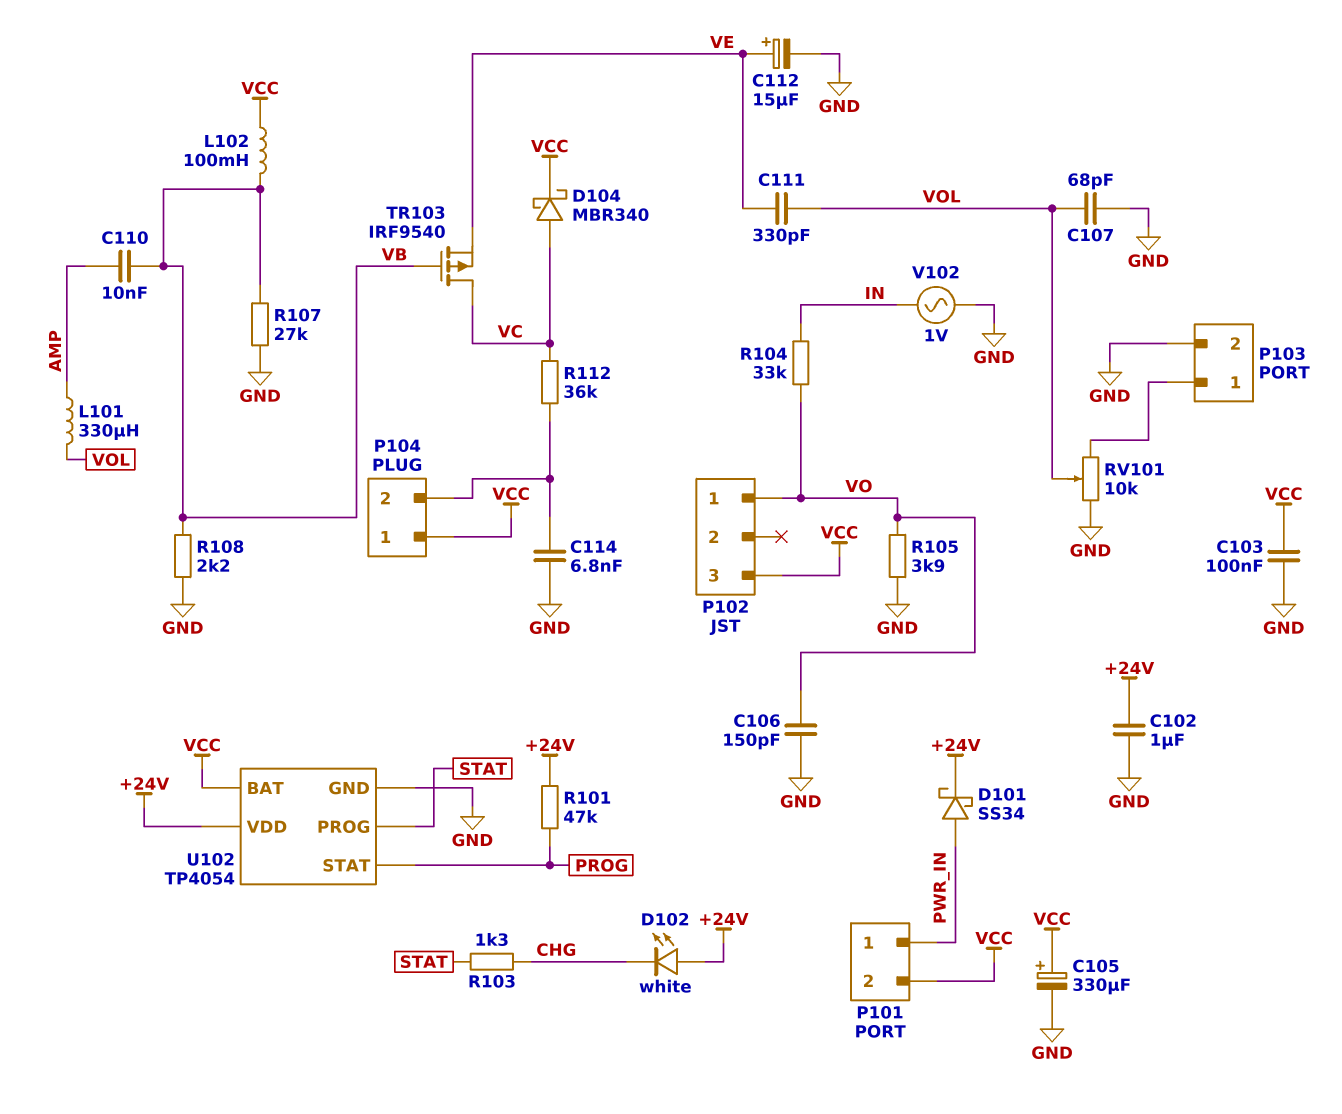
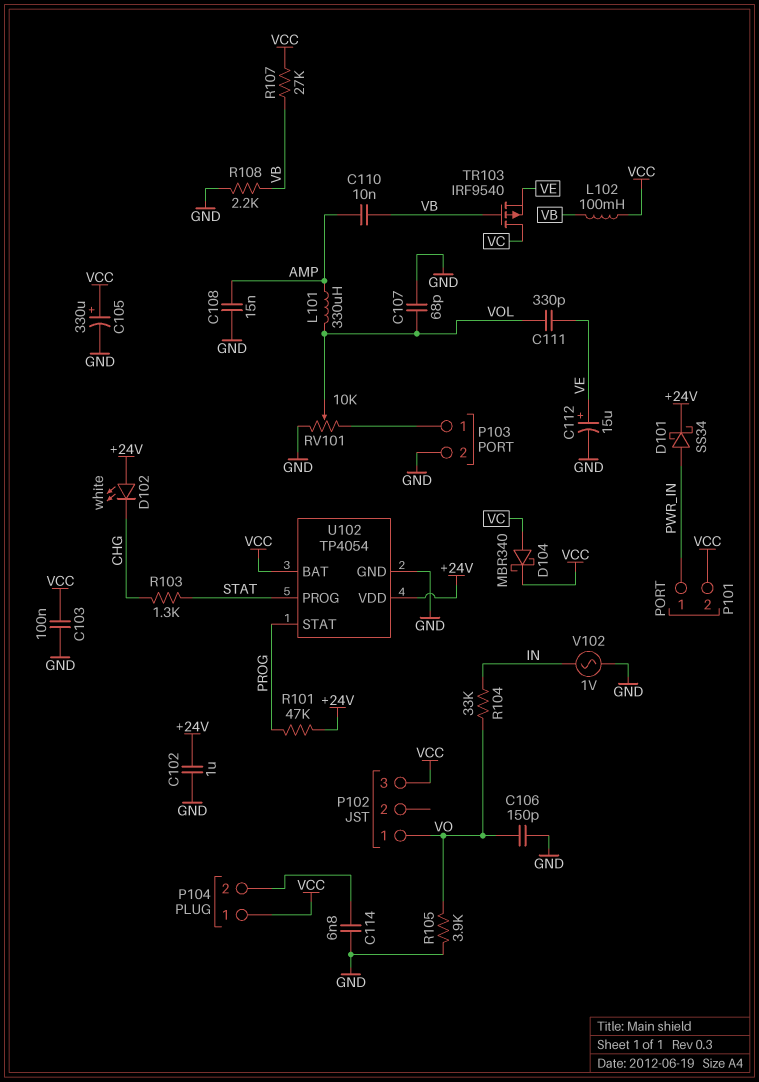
C108: none -> 15nF (AMP, GND)
R107: 27k (GND, VB) -> 27k (VB, VCC)
R112: 36k (P104/2, VC) -> none

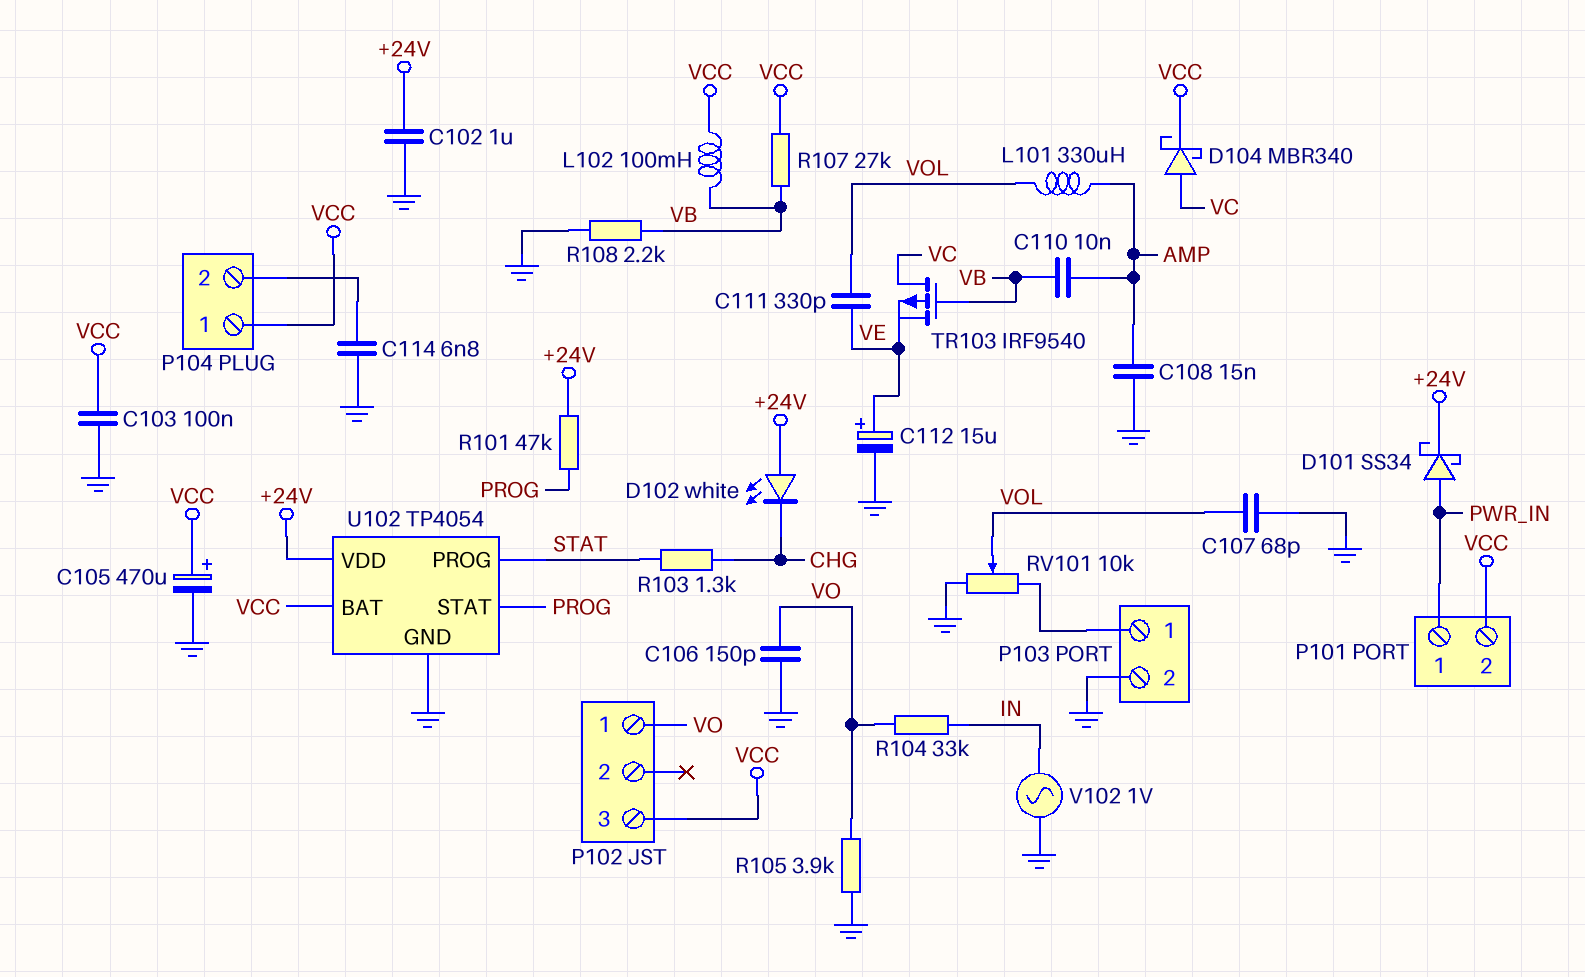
C105: 330uF (plus VCC, minus GND) -> 470uF (plus VCC, minus GND)

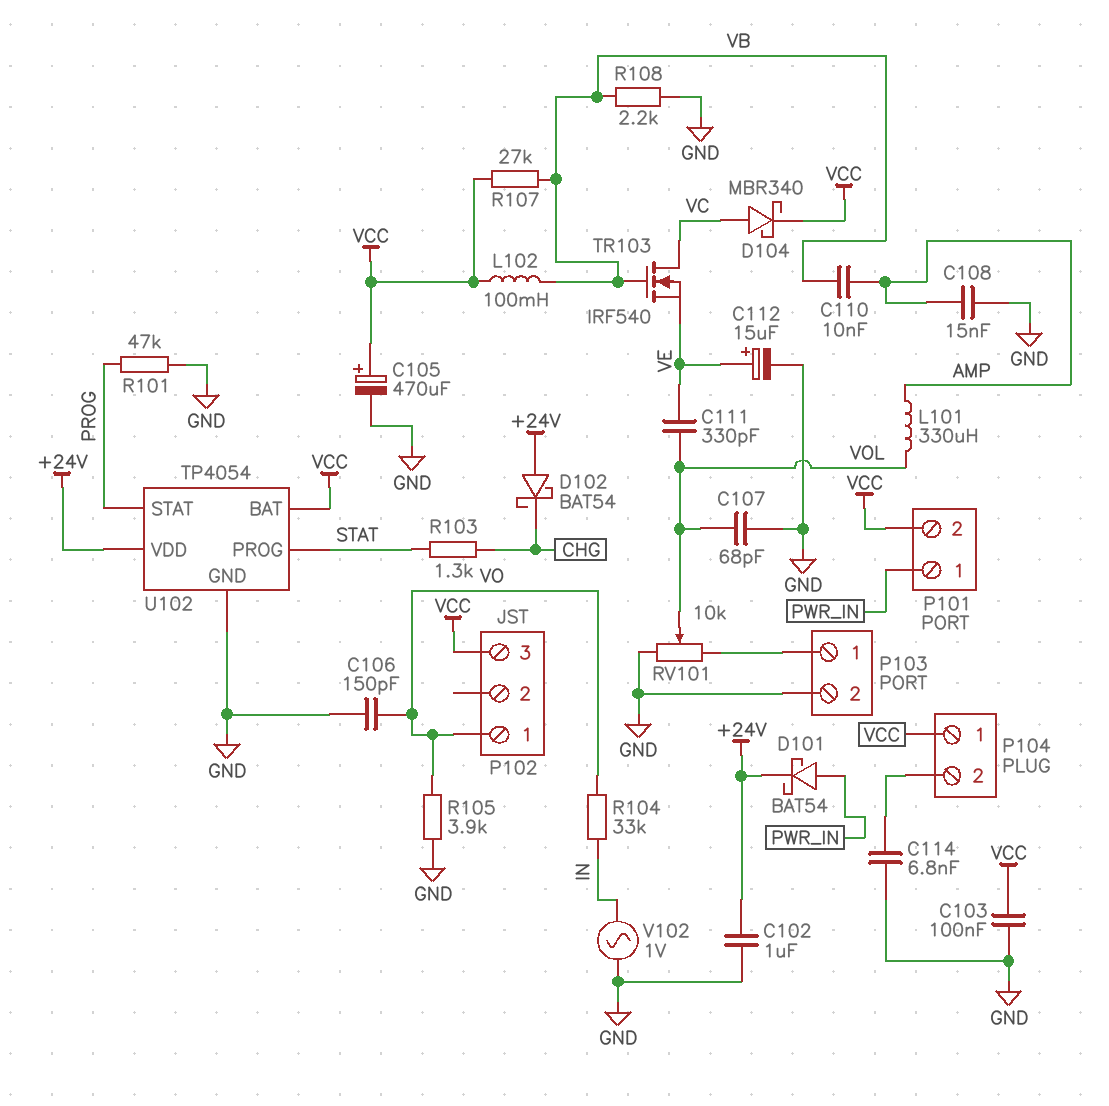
D101: schottky SS34 (A PWR_IN, K +24V) -> schottky BAT54 (A PWR_IN, K +24V)
D102: LED white (A +24V, K CHG) -> schottky BAT54 (A +24V, K CHG)
R101: 47k (+24V, PROG) -> 47k (GND, PROG)
TR103: PMOS IRF9540 (G VB, D VC, S VE) -> NMOS IRF540 (G VB, D VC, S VE)

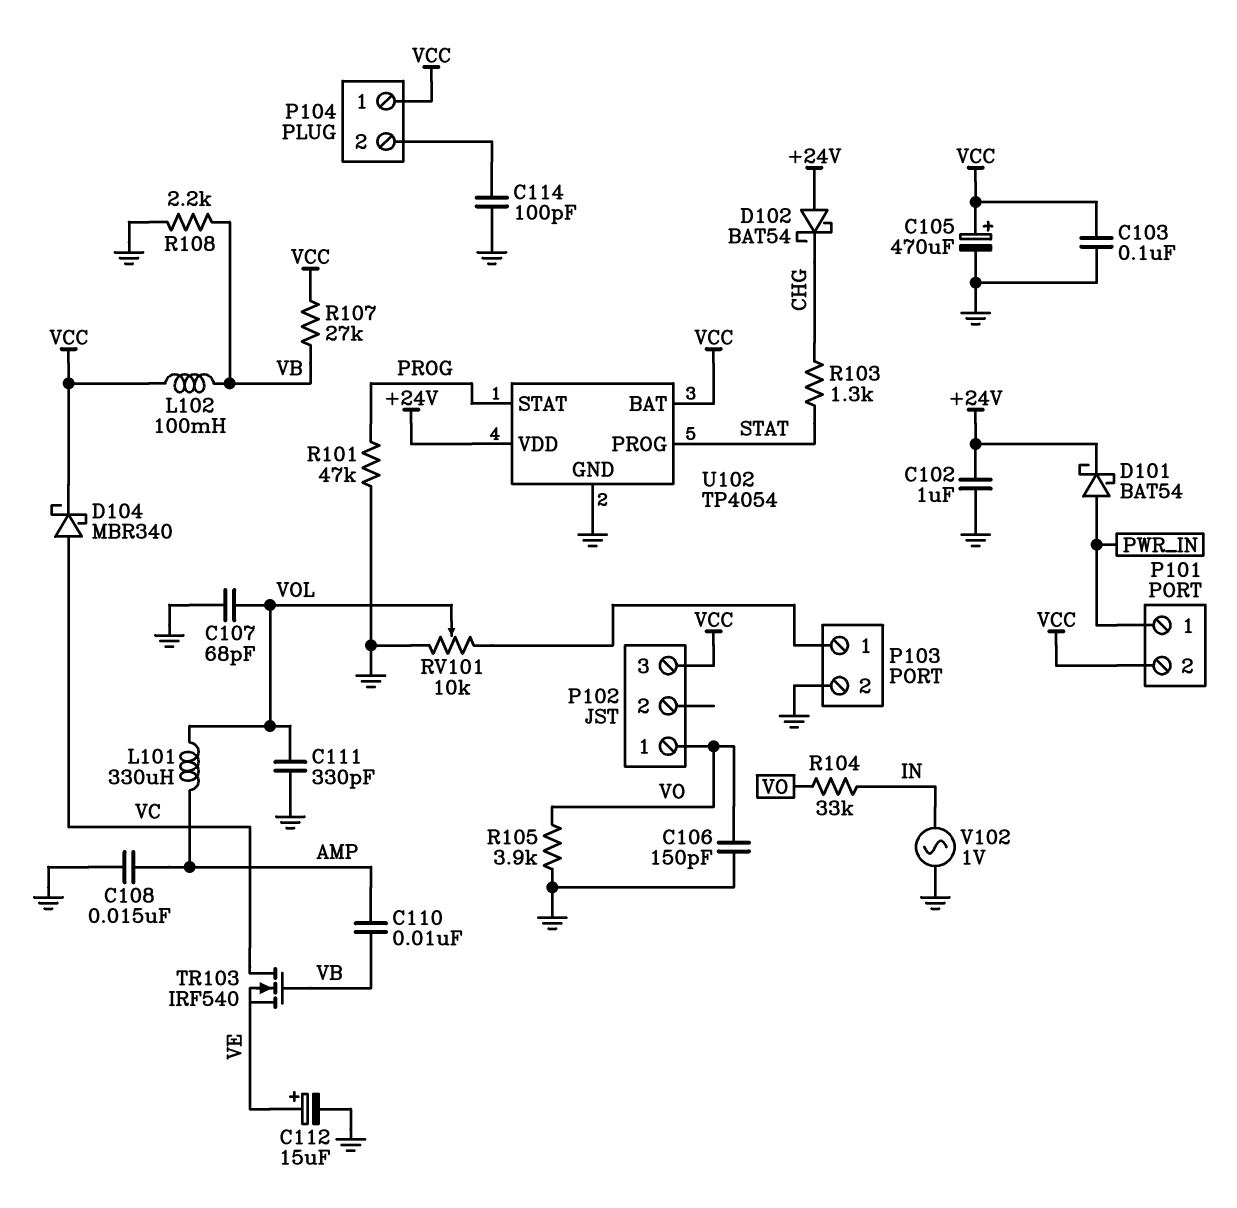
C111: 330pF (VE, VOL) -> 330pF (GND, VOL)
C114: 6.8nF (GND, P104/2) -> 100pF (GND, P104/2)

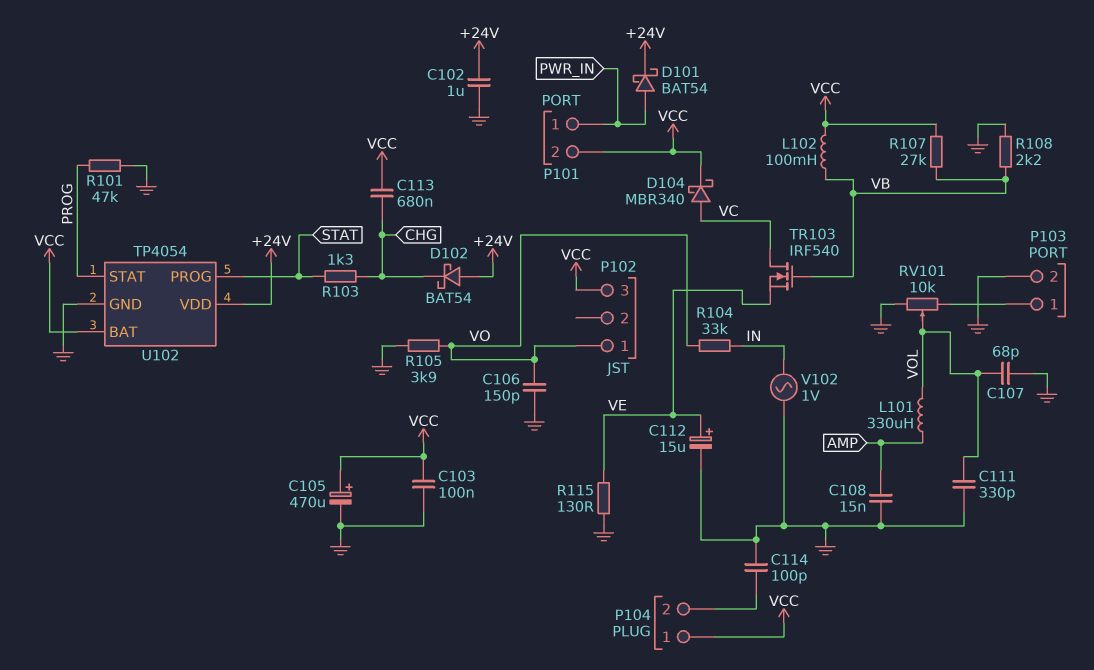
C110: 10nF (AMP, VB) -> none
C113: none -> 680nF (CHG, VCC)
R115: none -> 130 (GND, VE)

